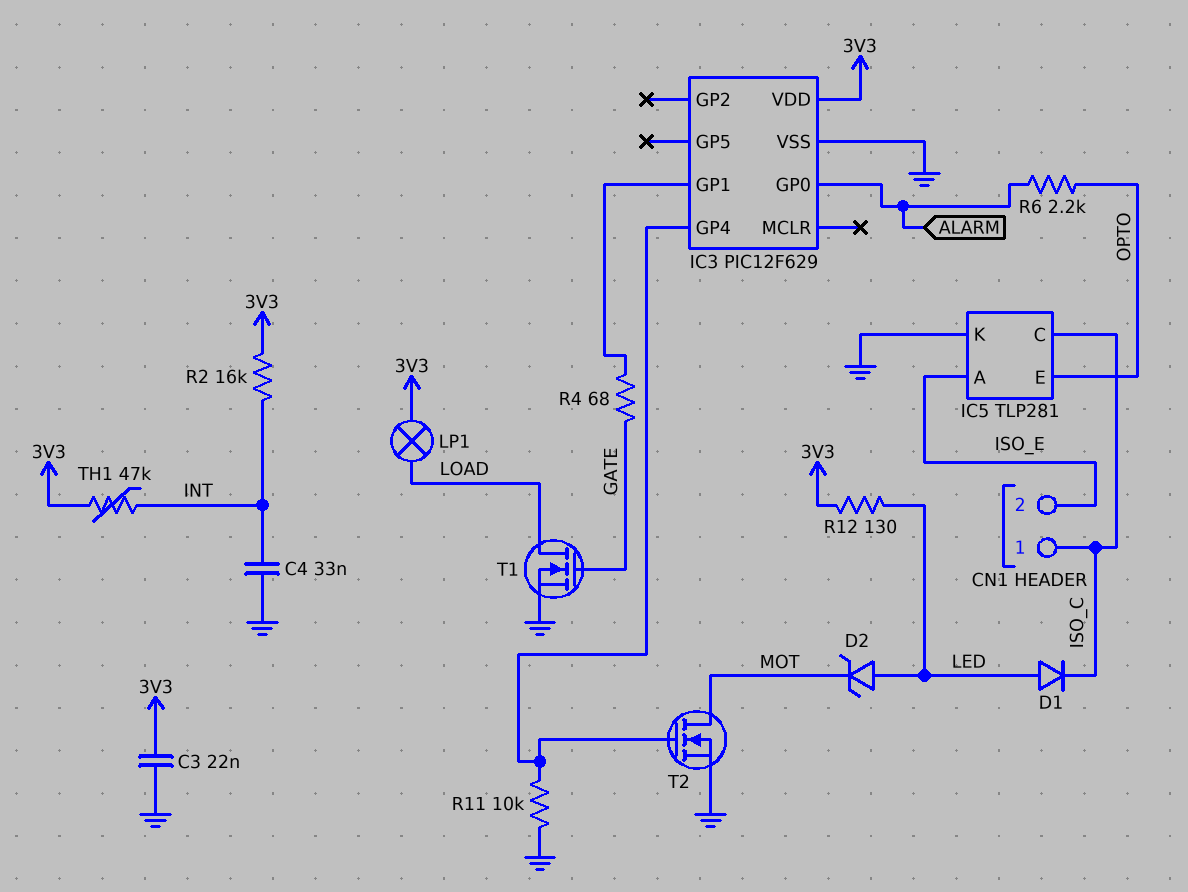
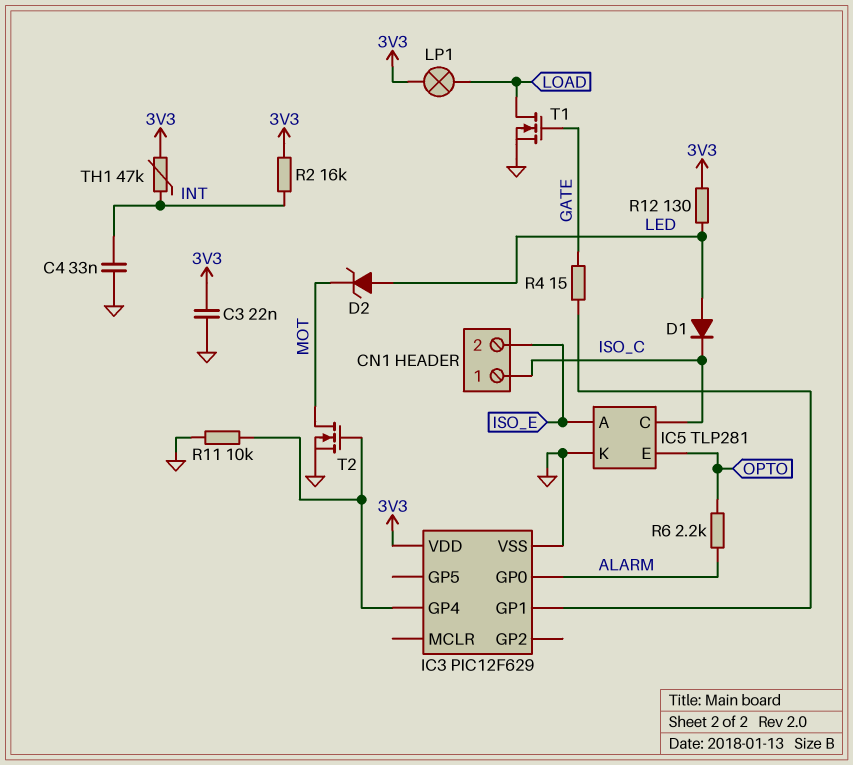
R4: 68 (GATE, IC3/GP1) -> 15 (GATE, IC3/GP1)

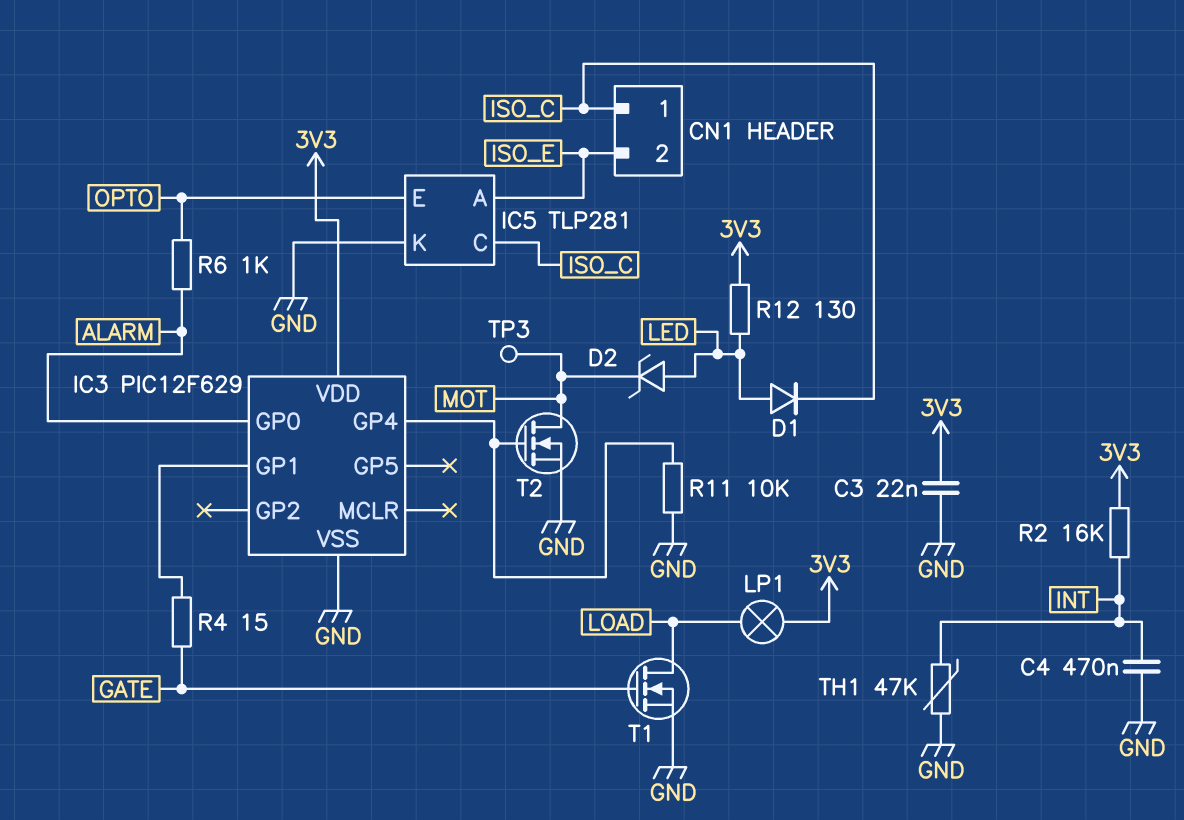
C4: 33nF (GND, INT) -> 470nF (GND, INT)
R6: 2.2k (ALARM, OPTO) -> 1k (ALARM, OPTO)
TH1: 47k (3V3, INT) -> 47k (GND, INT)
TP3: none -> test point (MOT)

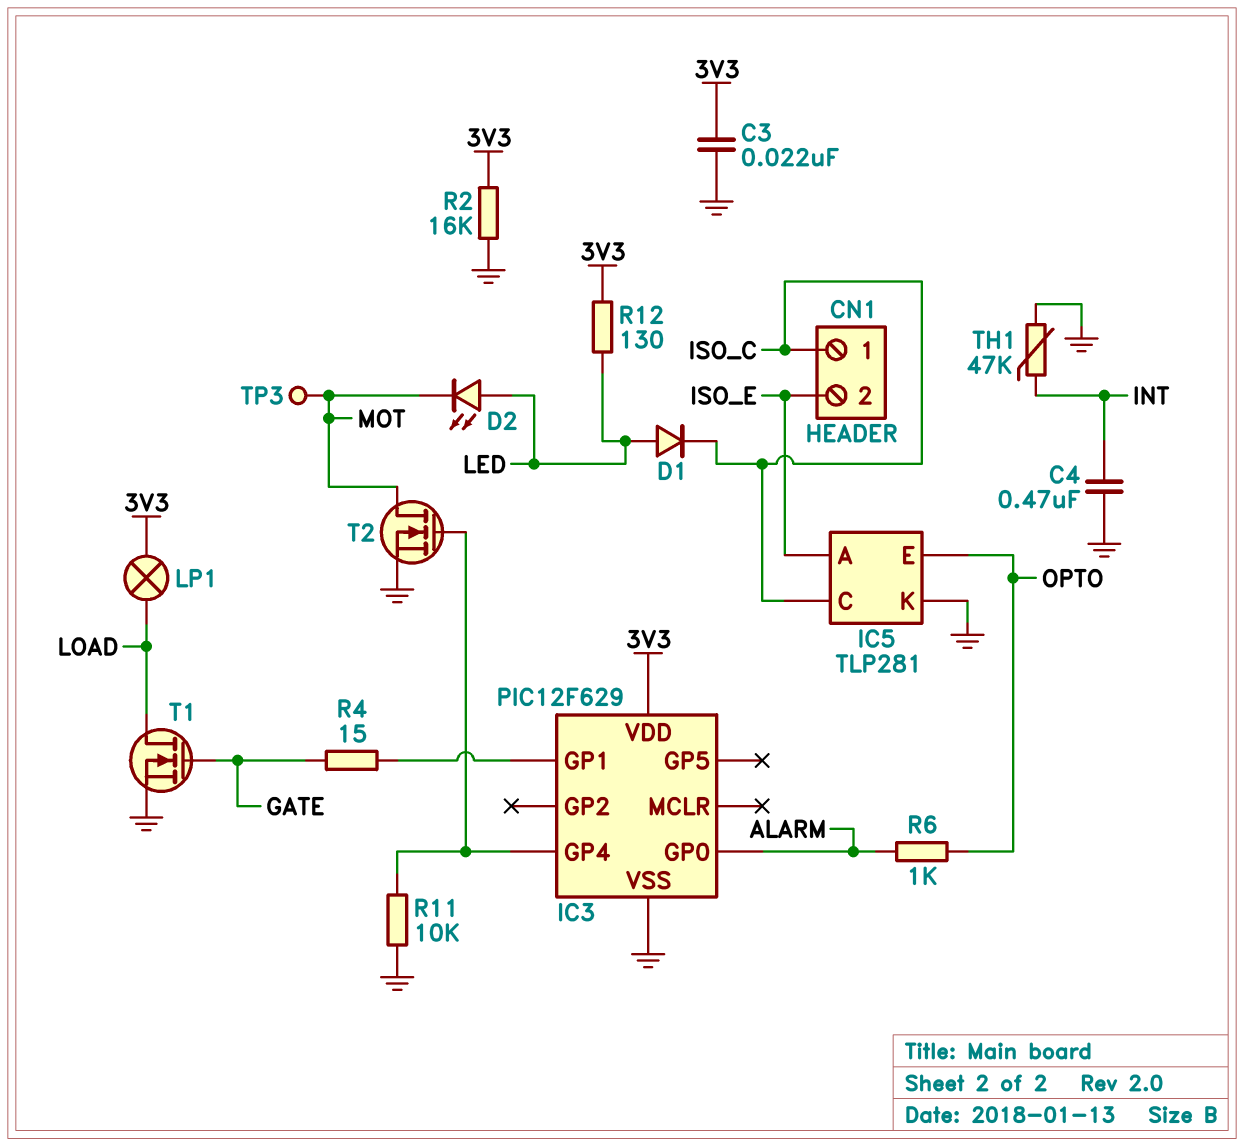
D2: zener (A LED, K MOT) -> LED (A LED, K MOT)
R2: 16k (3V3, INT) -> 16k (3V3, GND)

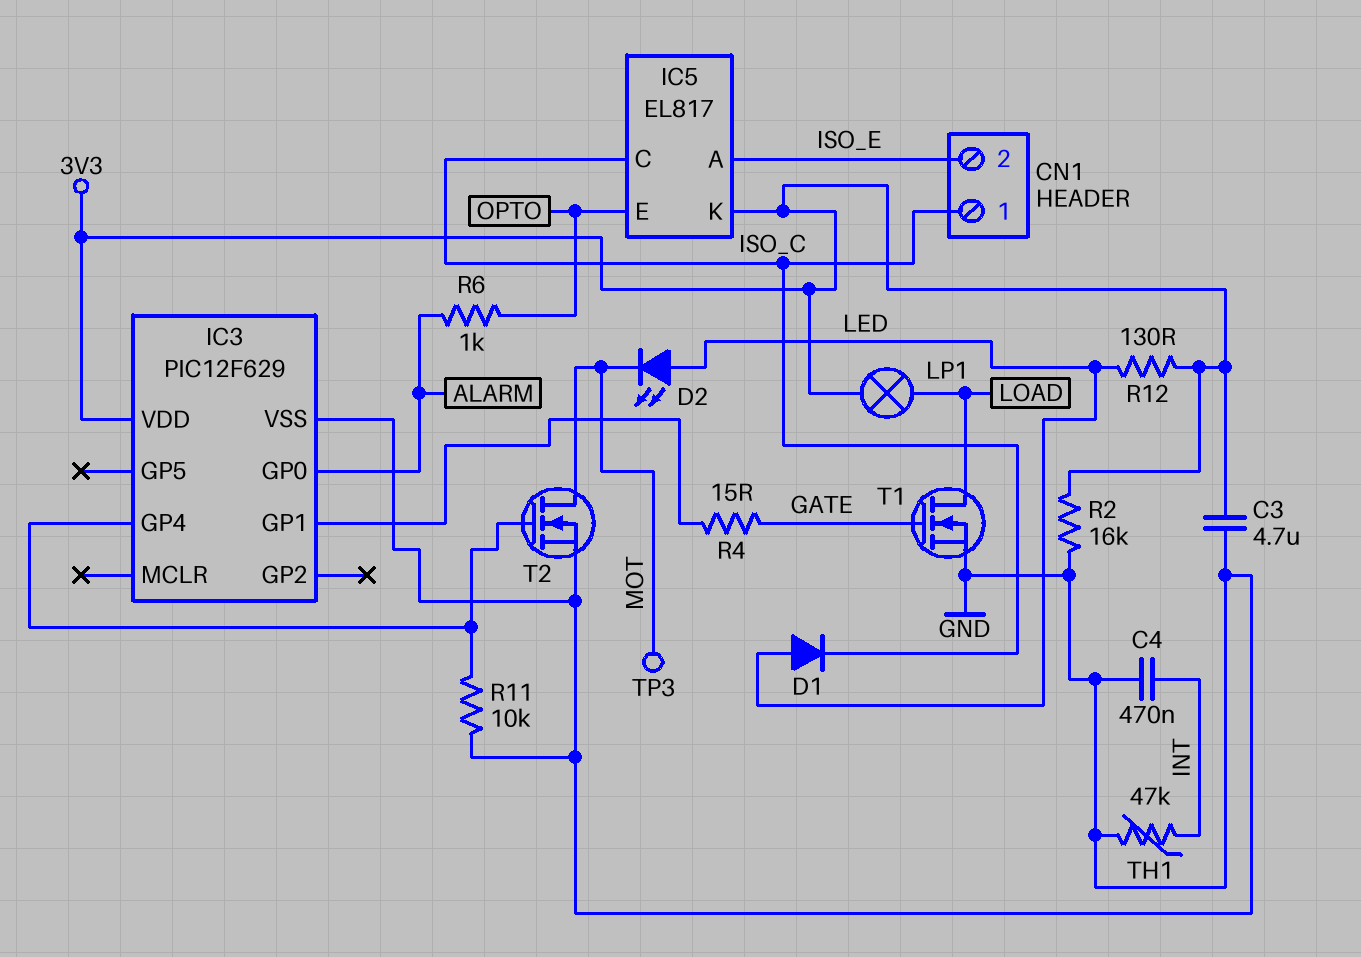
C3: 22nF (3V3, GND) -> 4.7uF (3V3, GND)
IC5: TLP281 -> EL817
IC5 pin K: GND -> 3V3

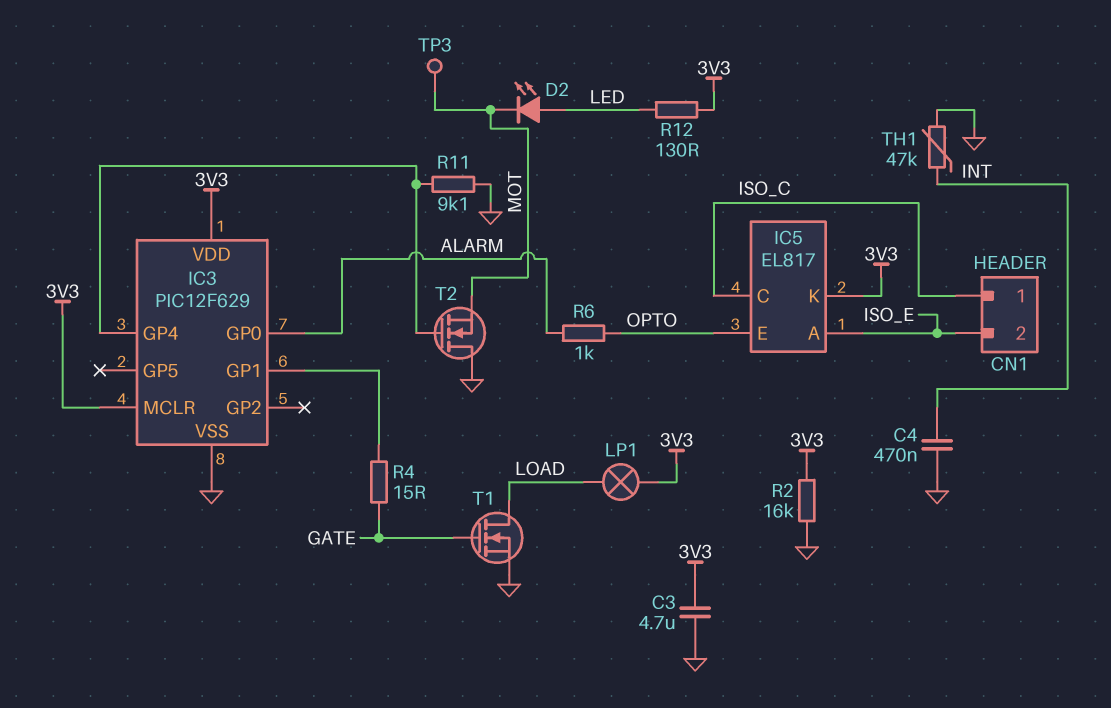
D1: diode (A LED, K ISO_C) -> none
IC3 pin MCLR: none -> 3V3
R11: 10k (GND, IC3/GP4) -> 9.1k (GND, IC3/GP4)
T2: NMOS (G IC3/GP4, D MOT, S GND) -> NMOS (G IC3/GP4, D GND, S MOT)

